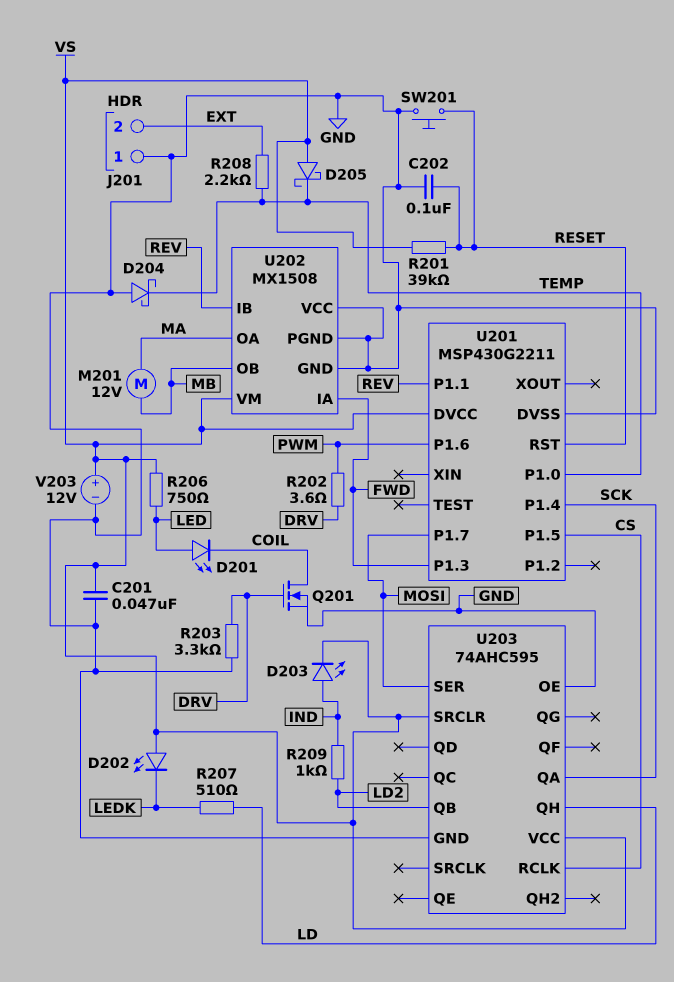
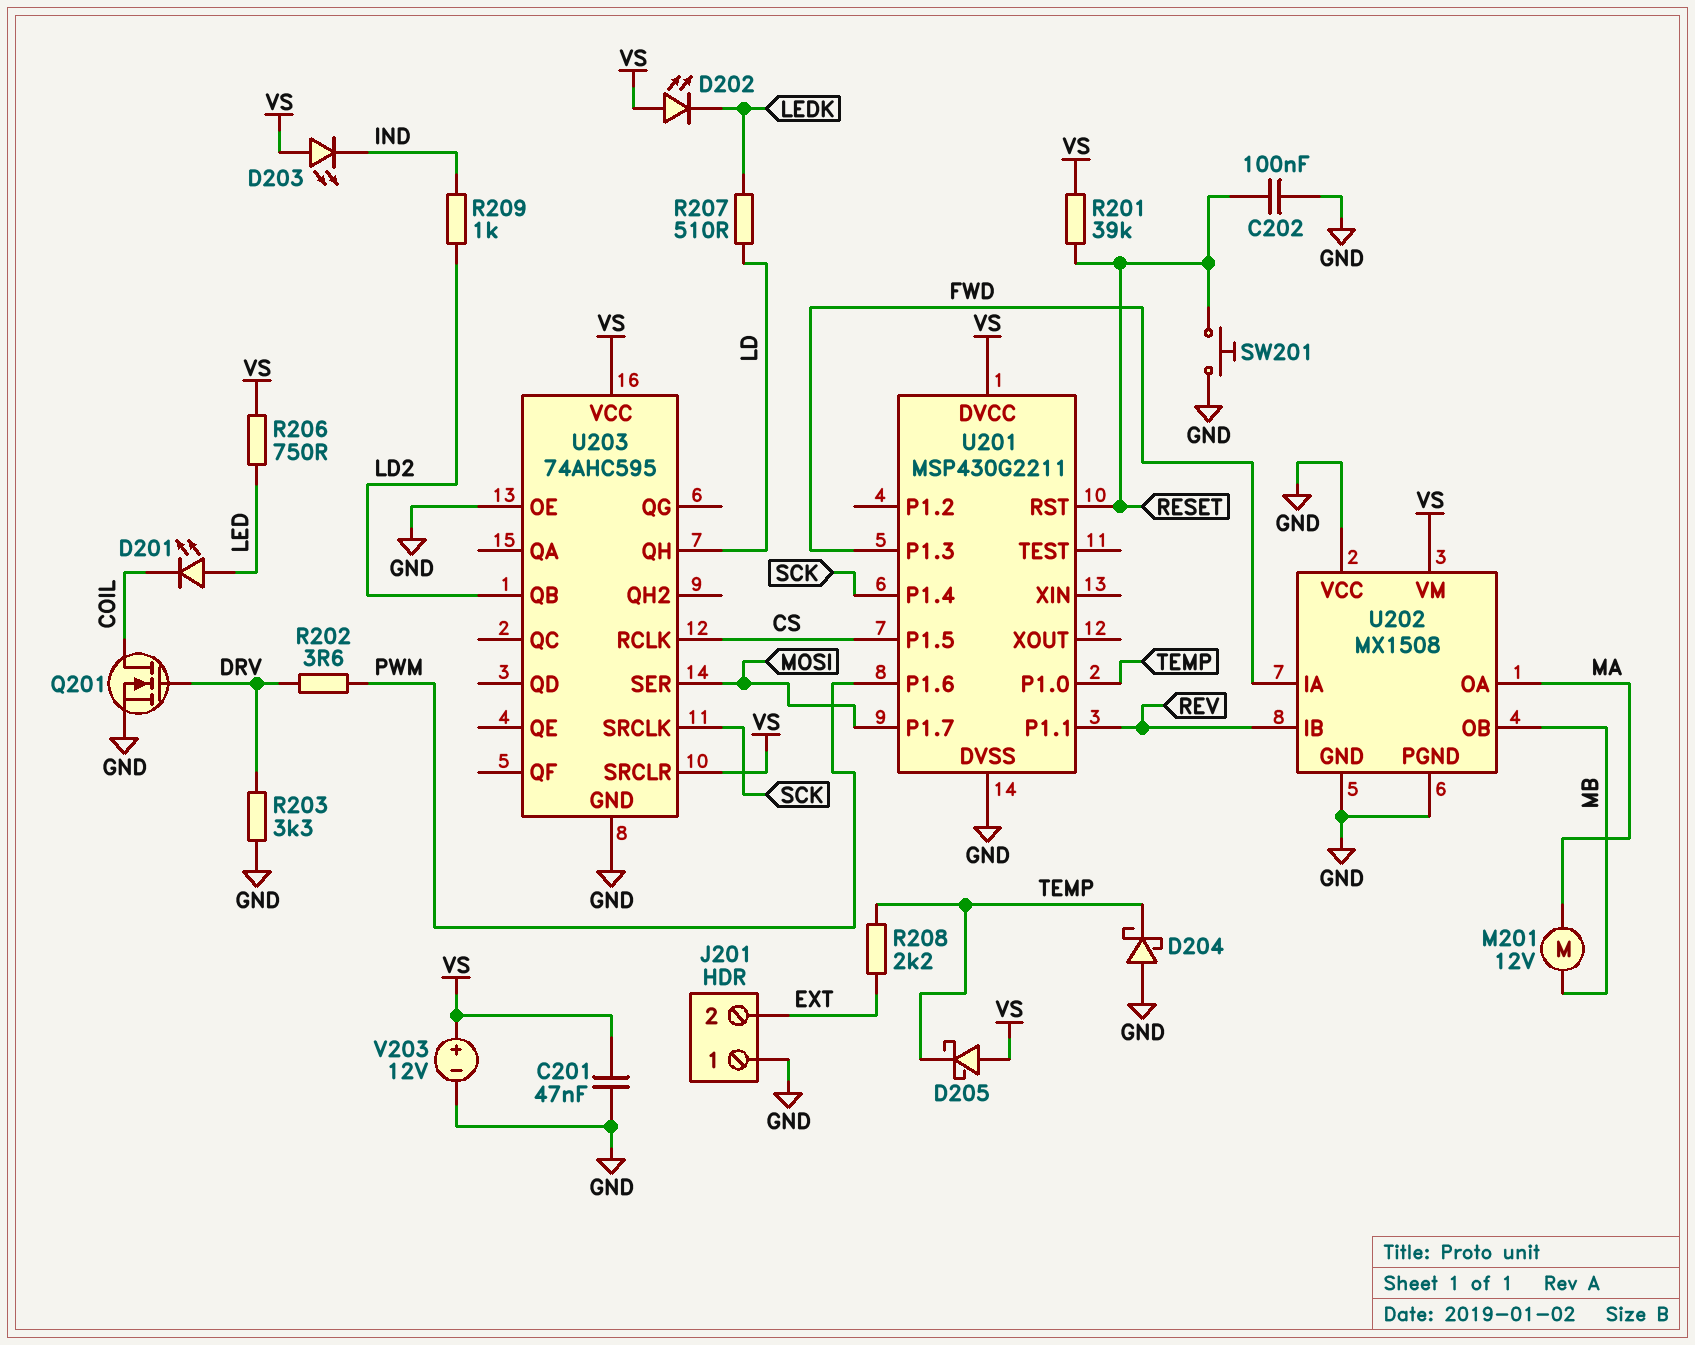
D203: LED (A IND, K VS) -> LED (A VS, K IND)
U203 pin QA: SCK -> none
U203 pin SRCLK: none -> SCK

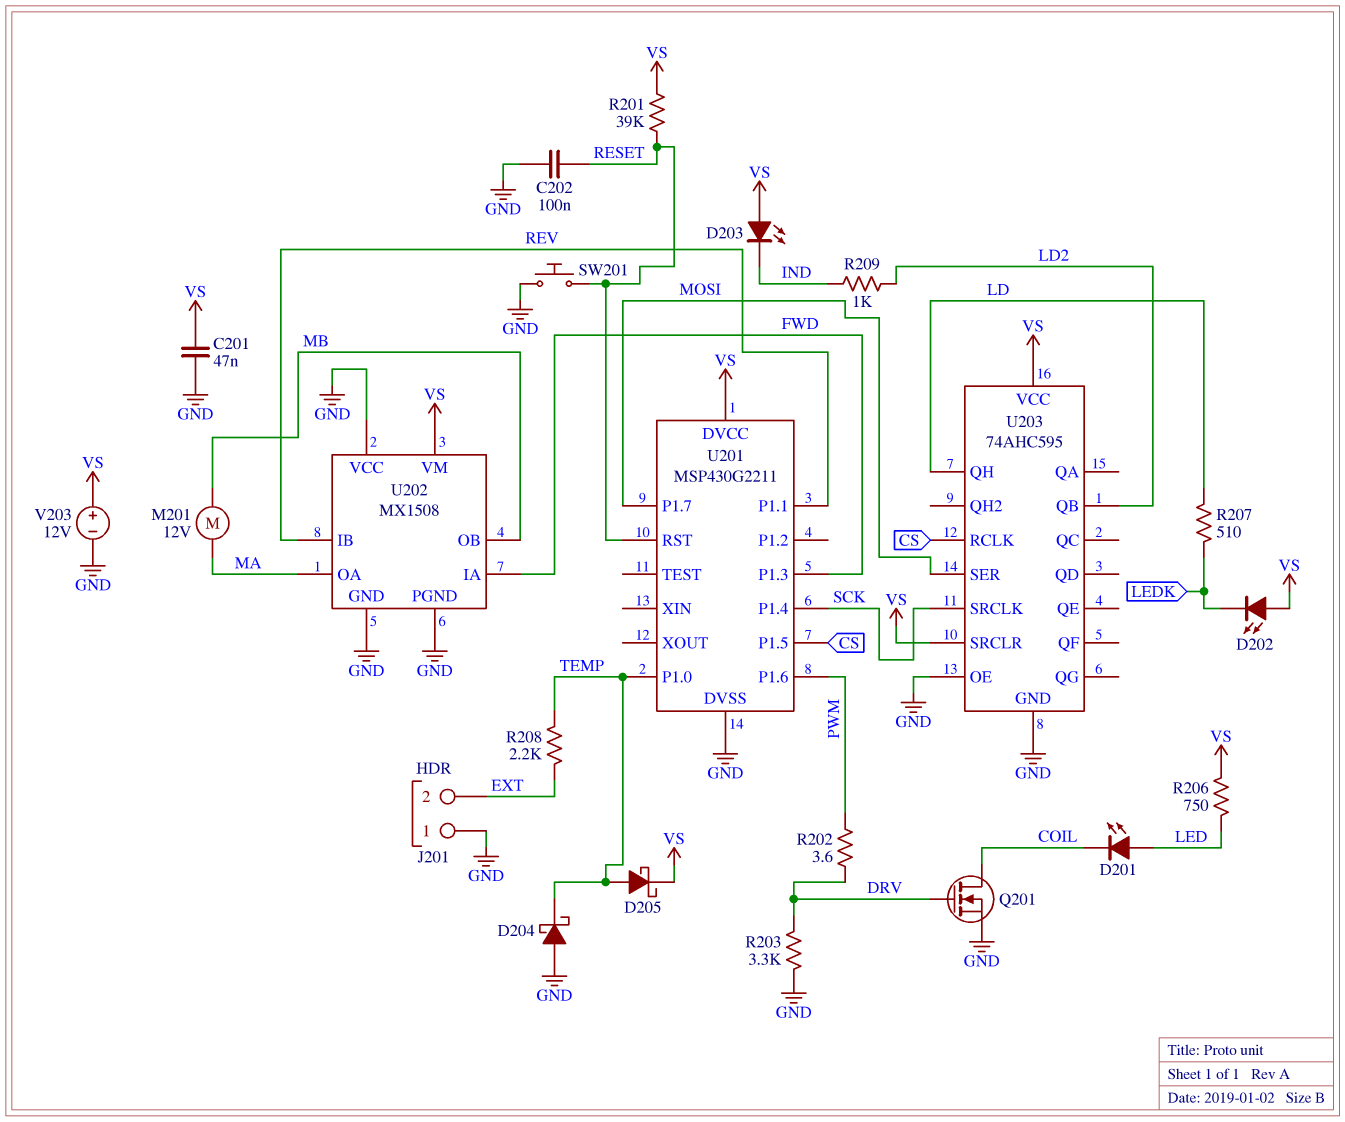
D205: schottky (A VS, K TEMP) -> schottky (A TEMP, K VS)

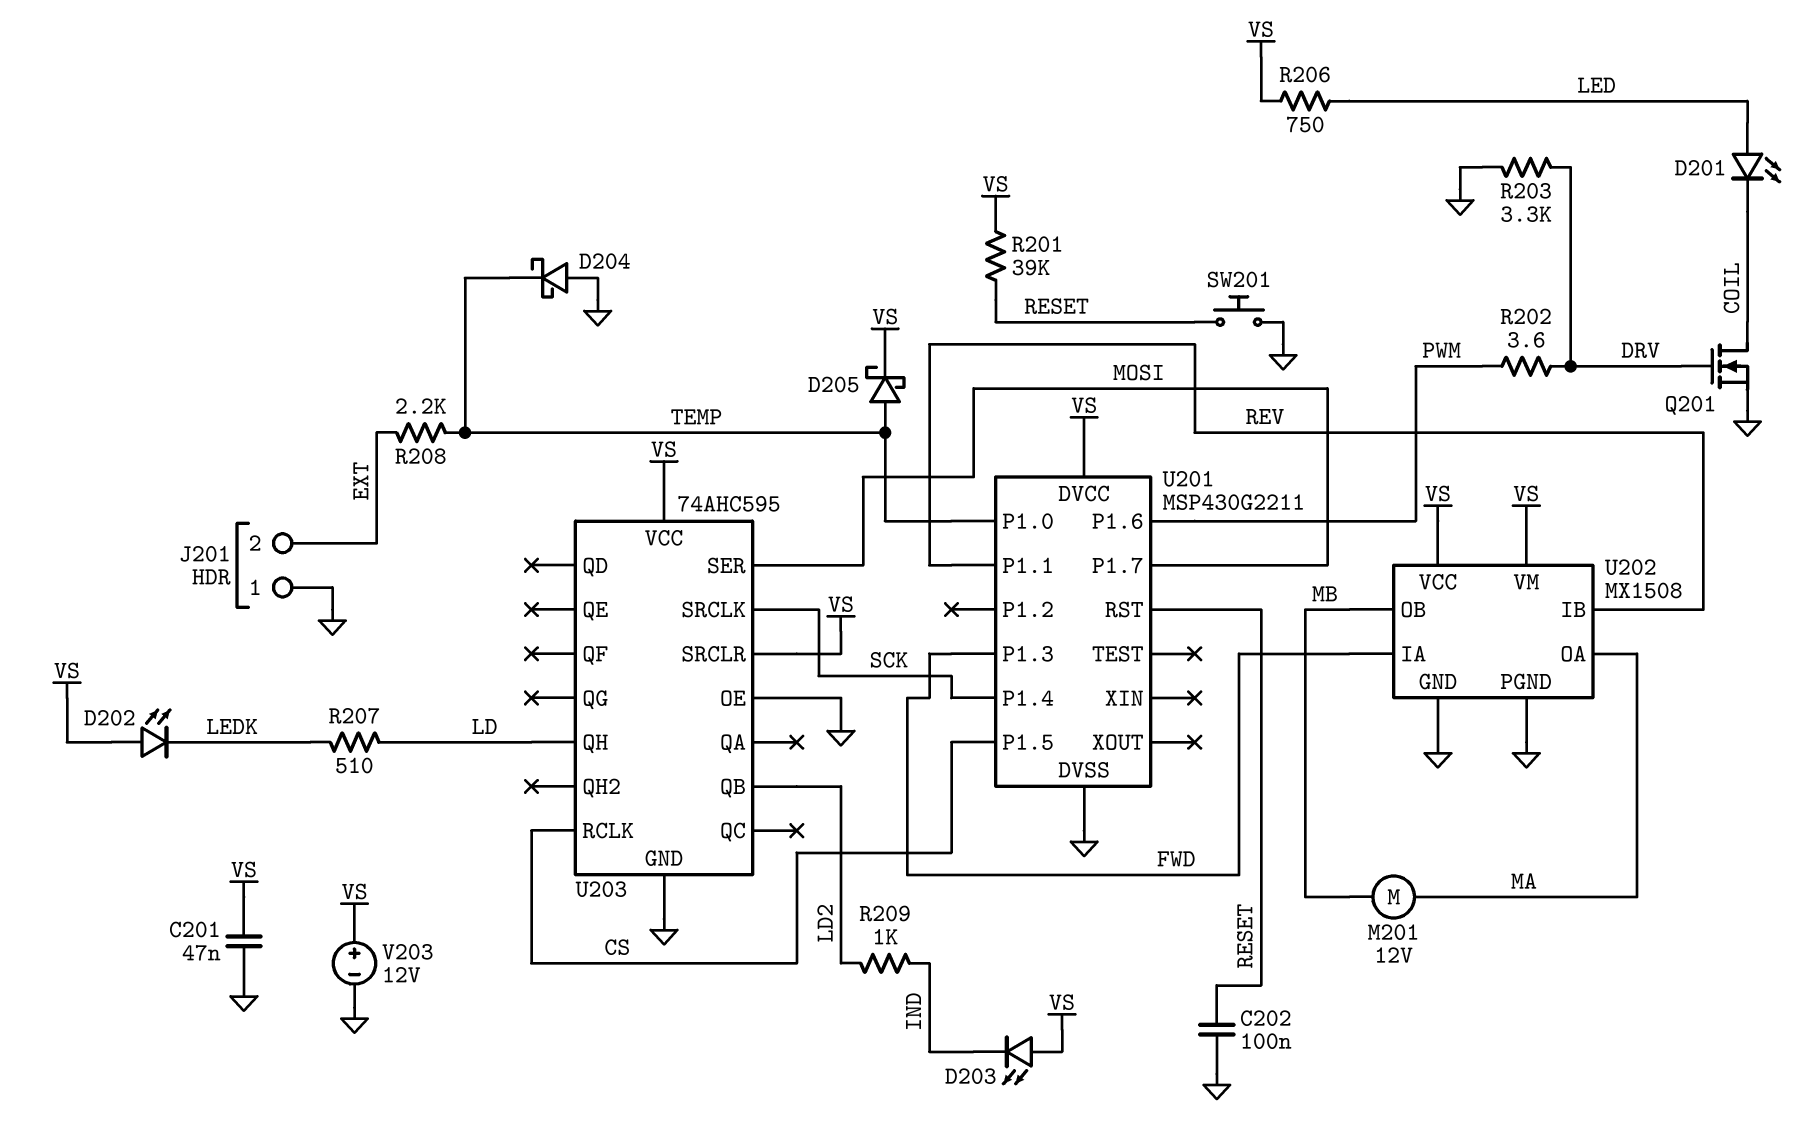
U202 pin VCC: GND -> VS

